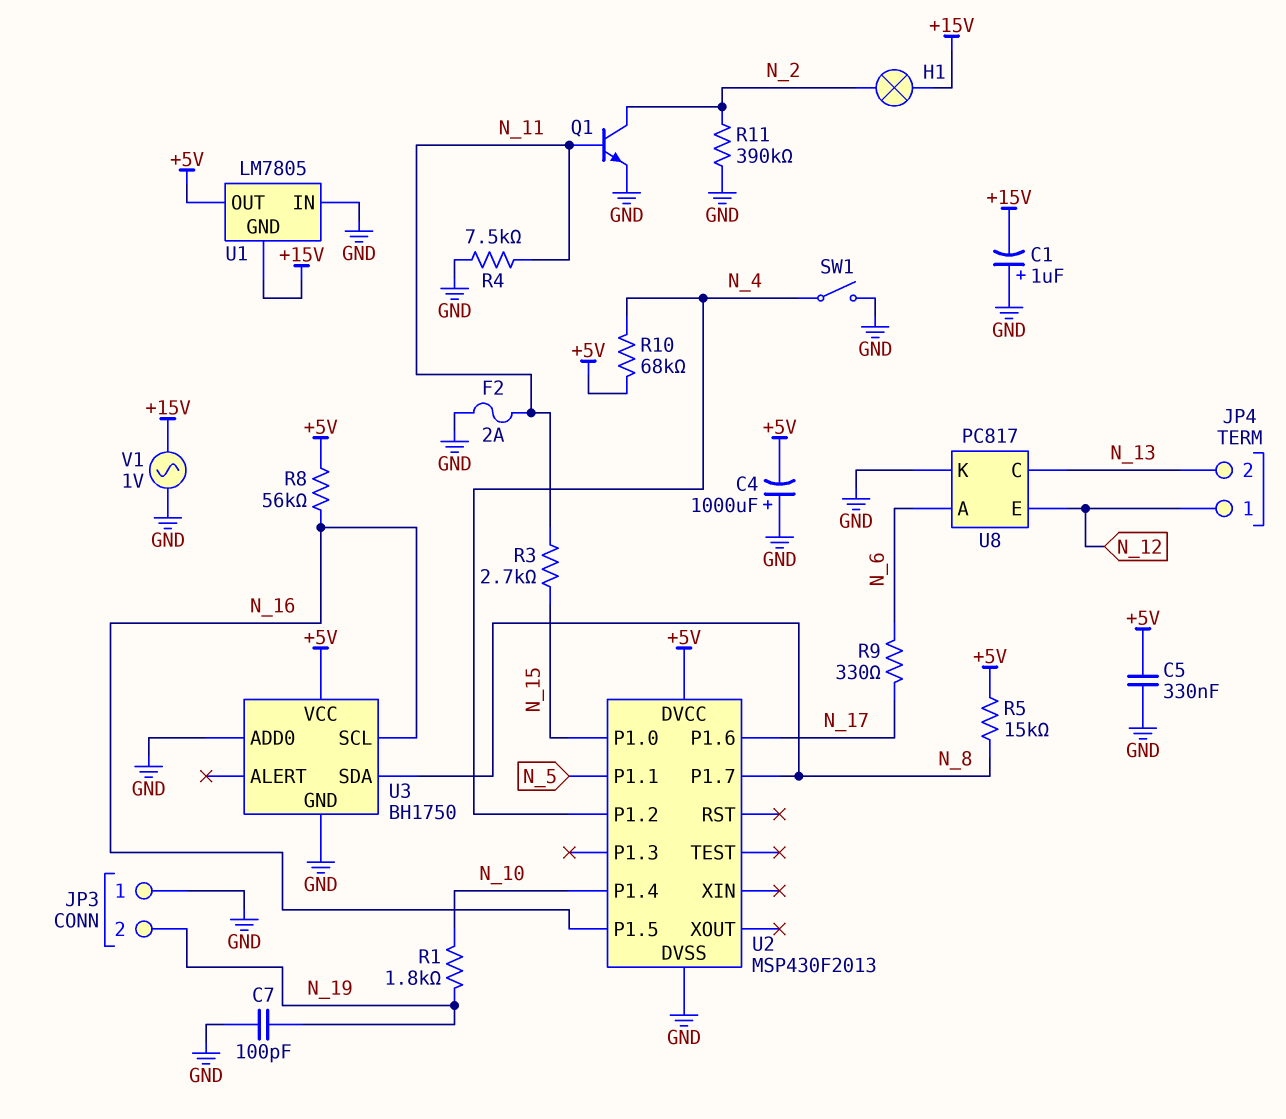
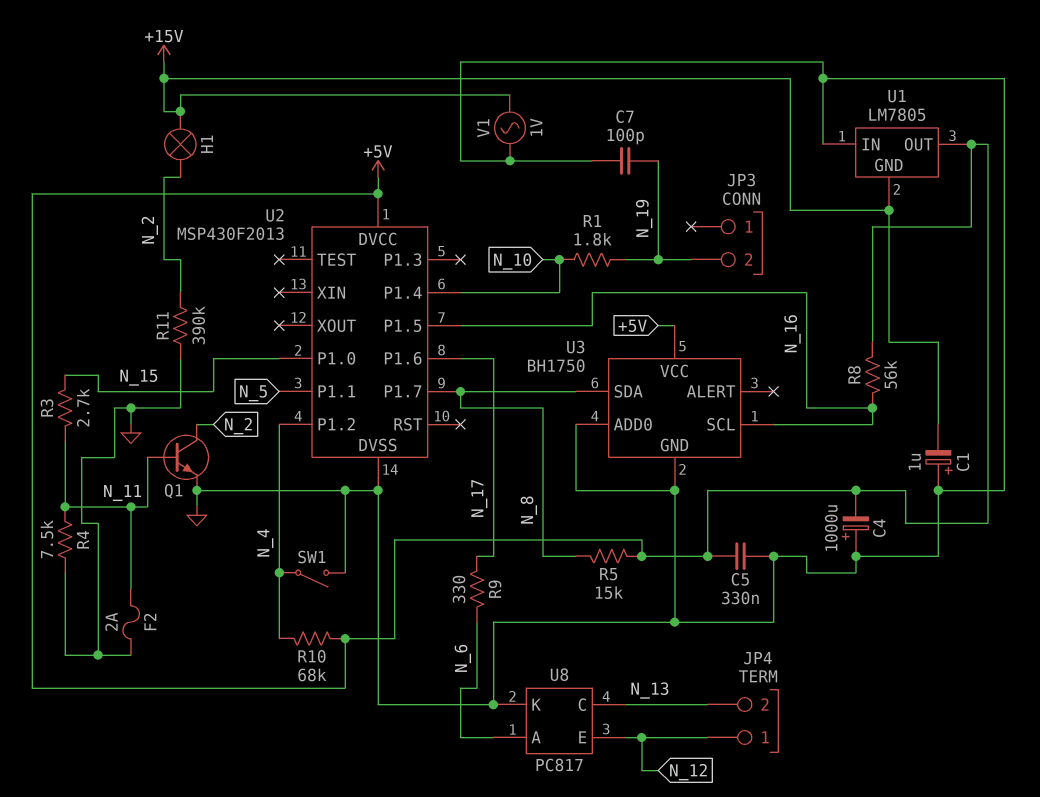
JP3 pin 1: GND -> none

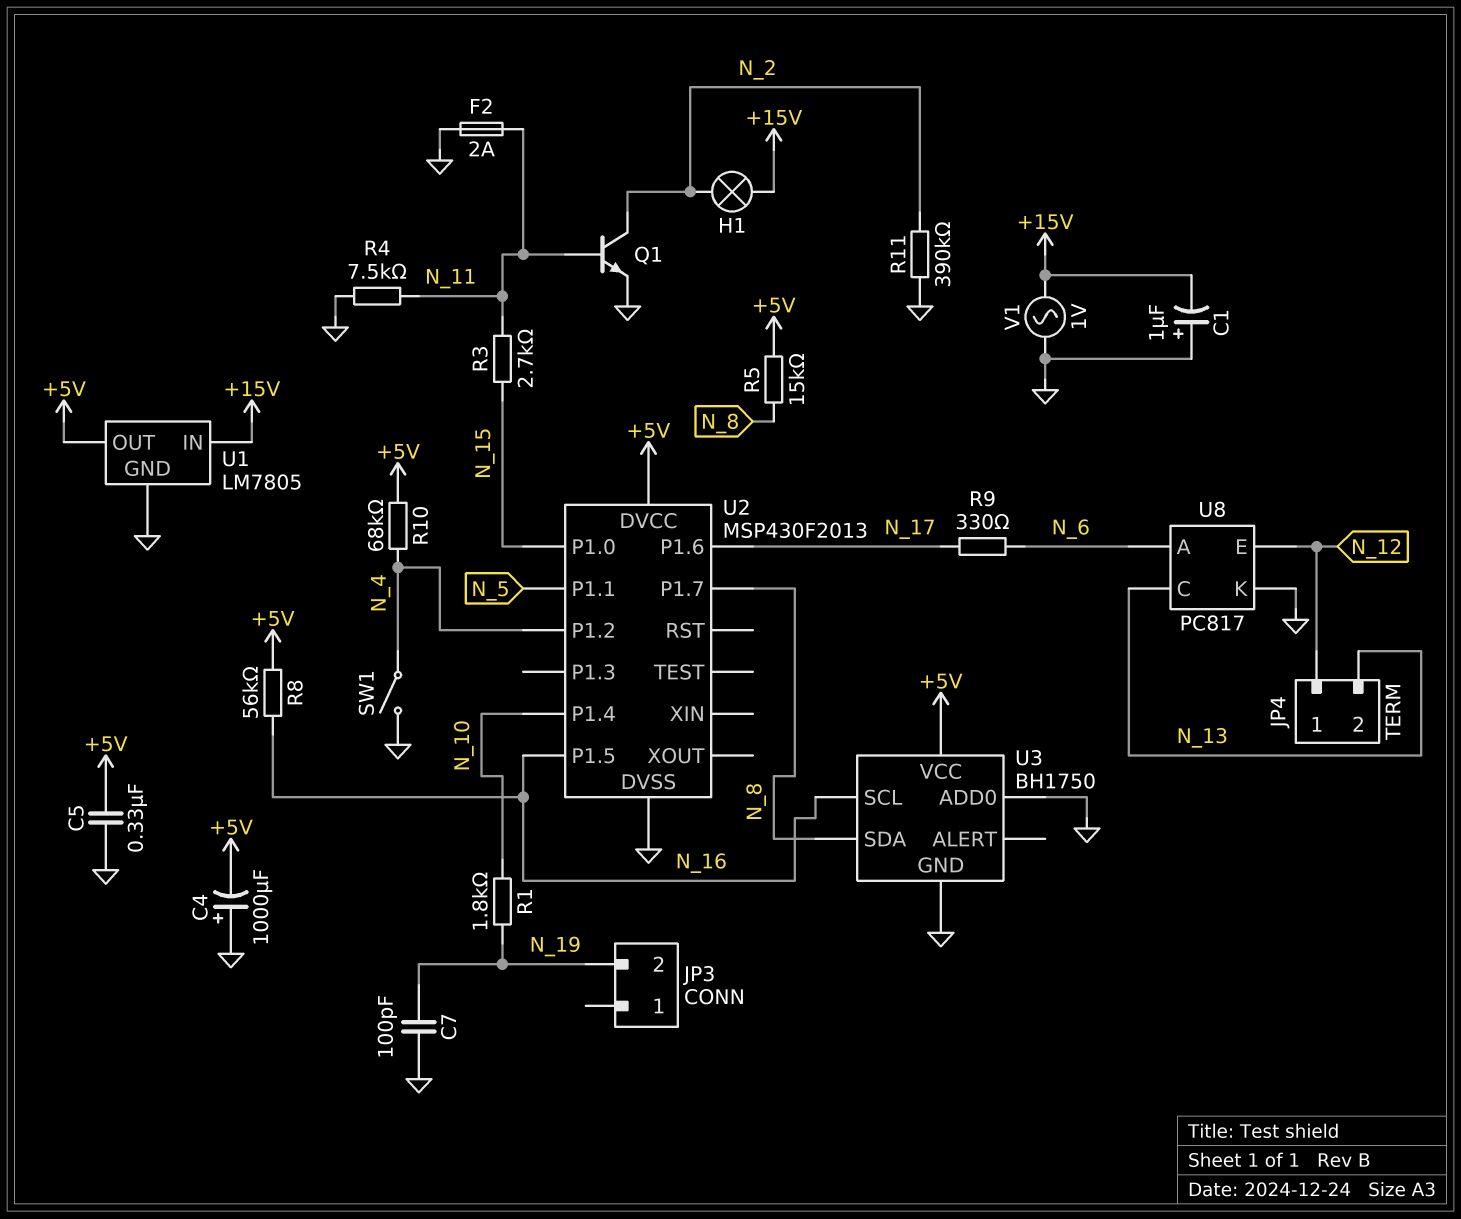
U1 pin GND: +15V -> GND
U1 pin IN: GND -> +15V

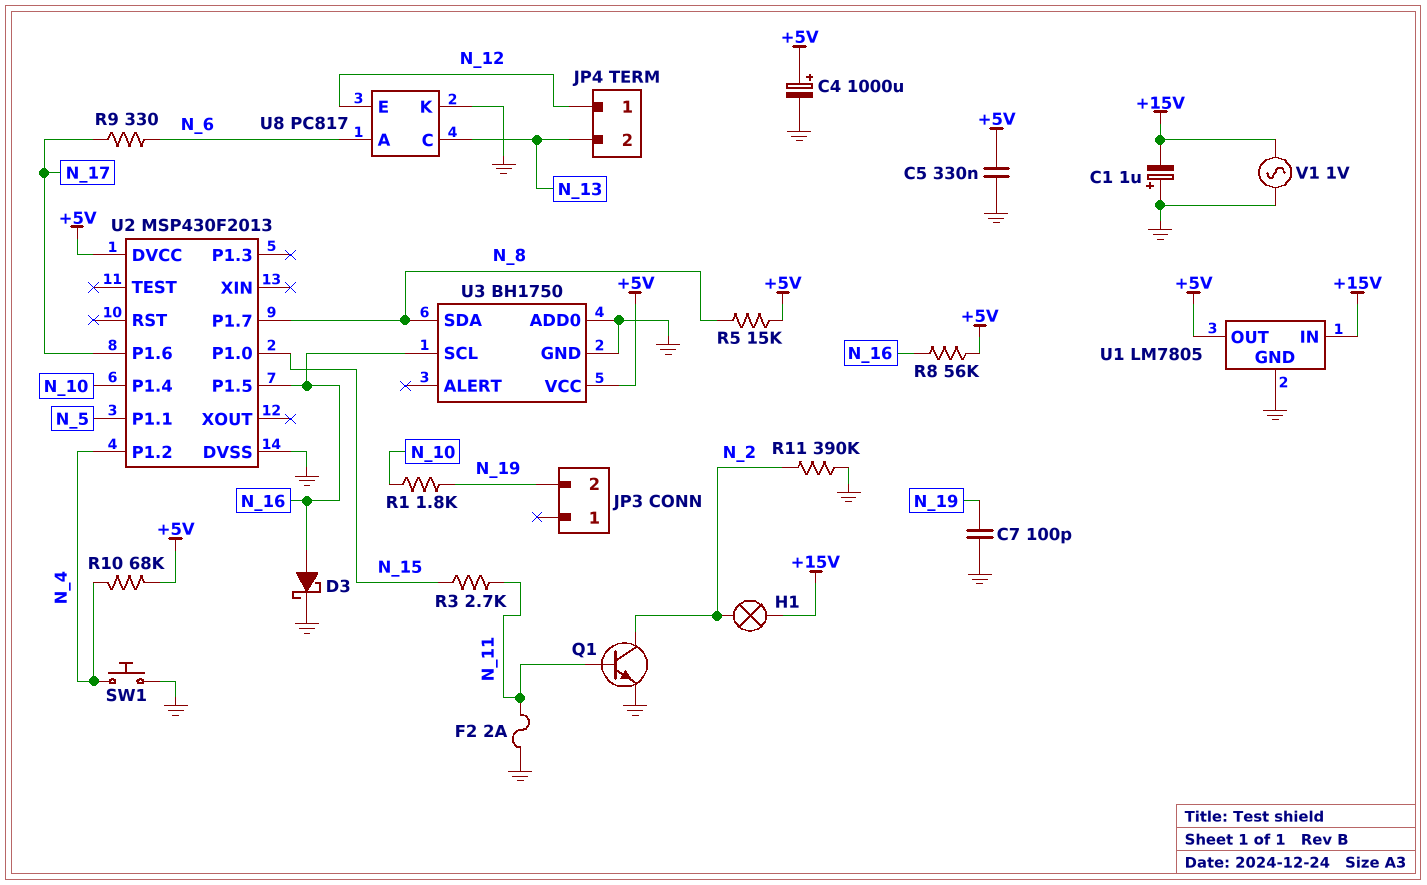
C4: 1000uF (plus GND, minus +5V) -> 1000uF (plus +5V, minus GND)
D3: none -> schottky (A N_16, K GND)
R4: 7.5k (GND, N_11) -> none
SW1: switch (GND, N_4) -> button (GND, N_4)

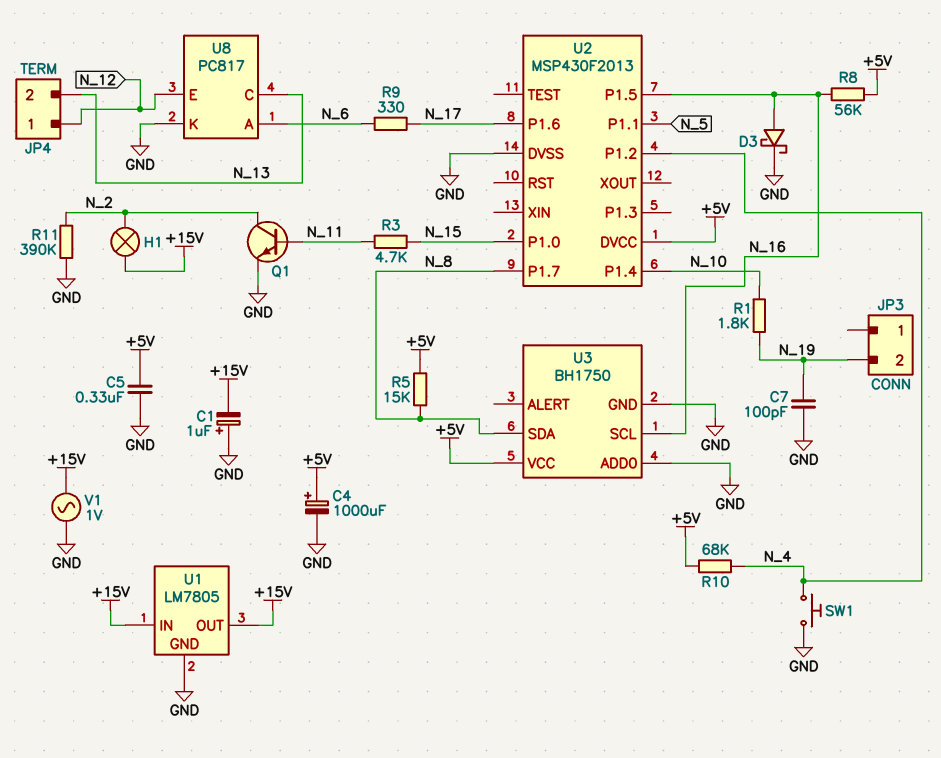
F2: 2A (GND, N_11) -> none
R3: 2.7k (N_11, N_15) -> 4.7k (N_11, N_15)
U1 pin OUT: +5V -> +15V

